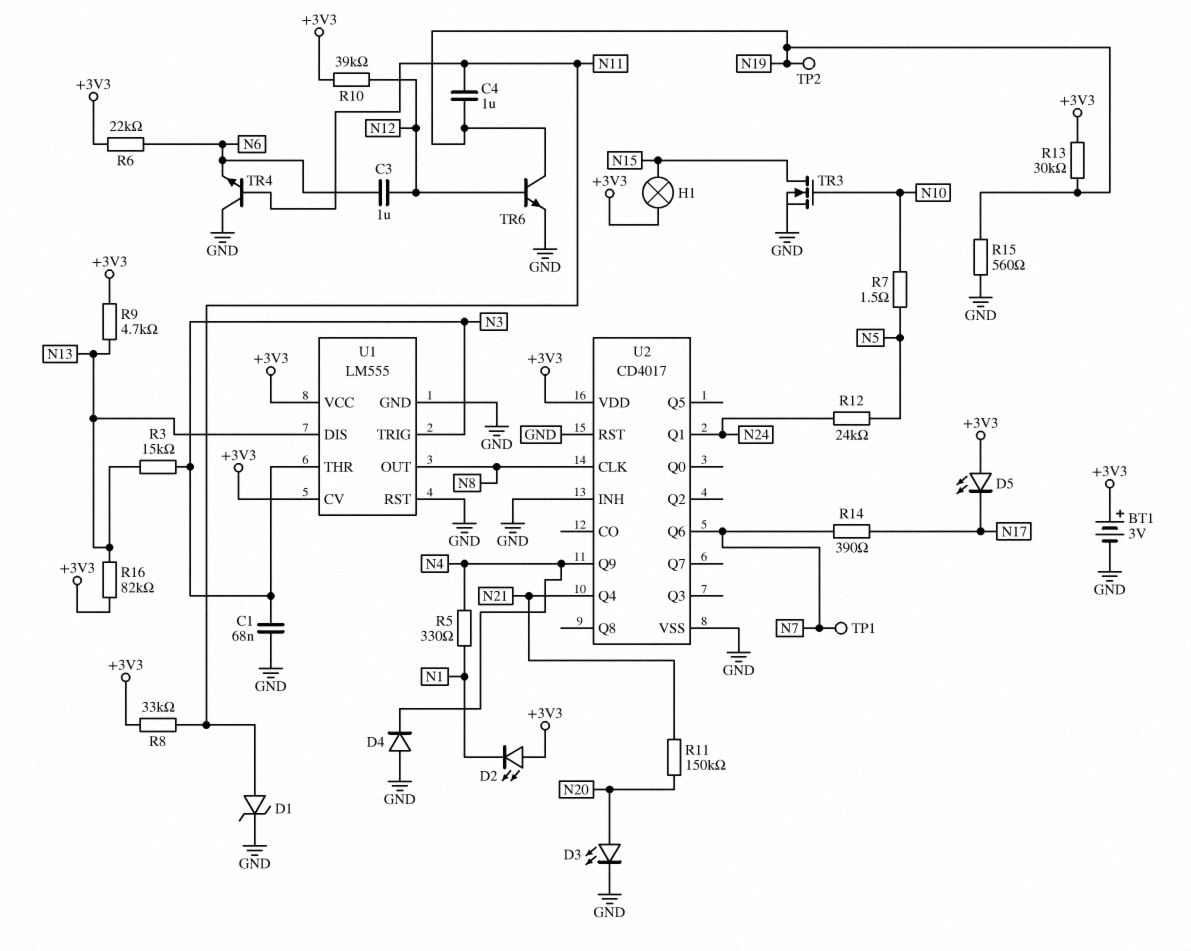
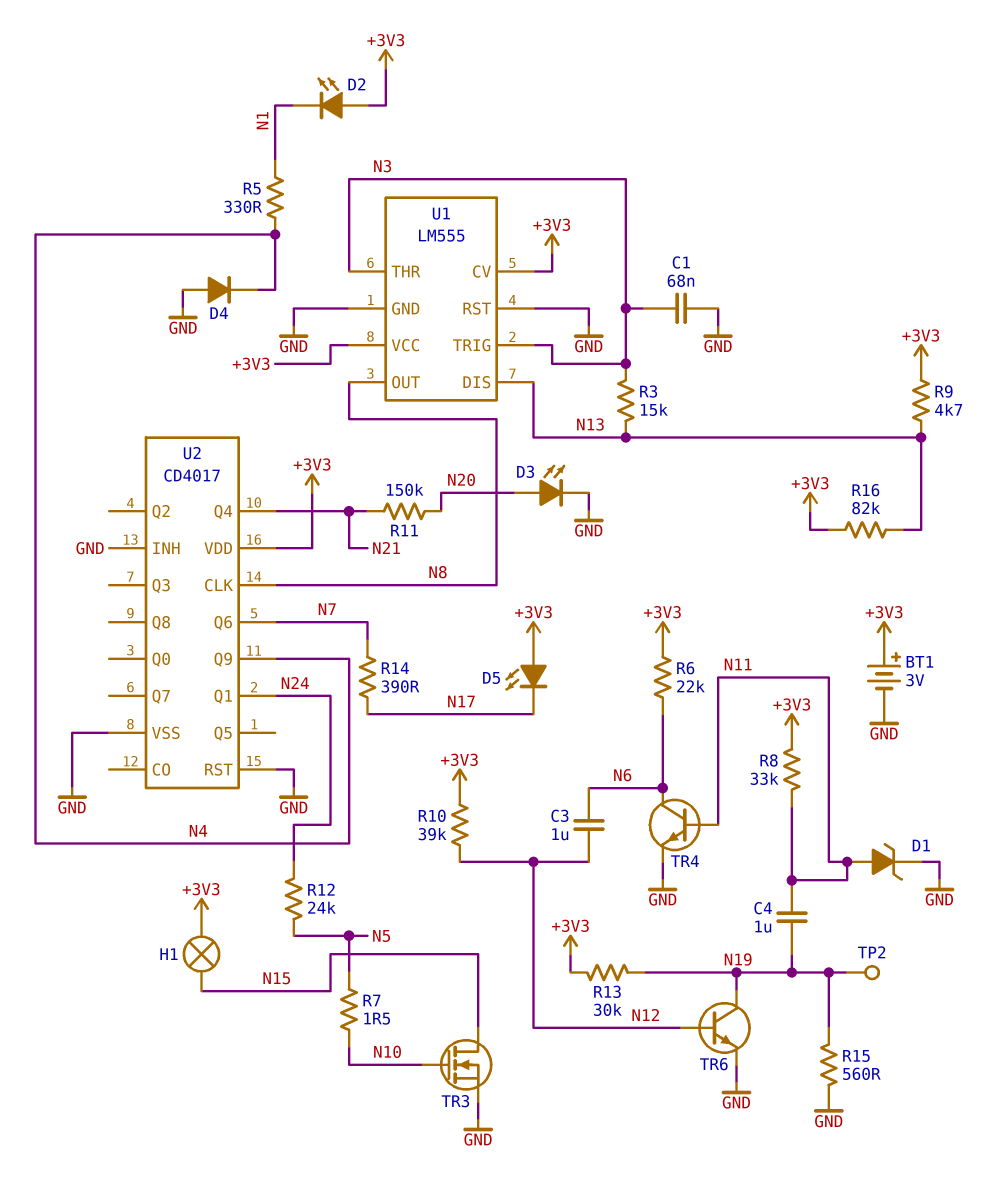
TP1: test point (N7) -> none
TR4: NPN (B N11, C GND, E N6) -> NPN (B N11, C N6, E GND)

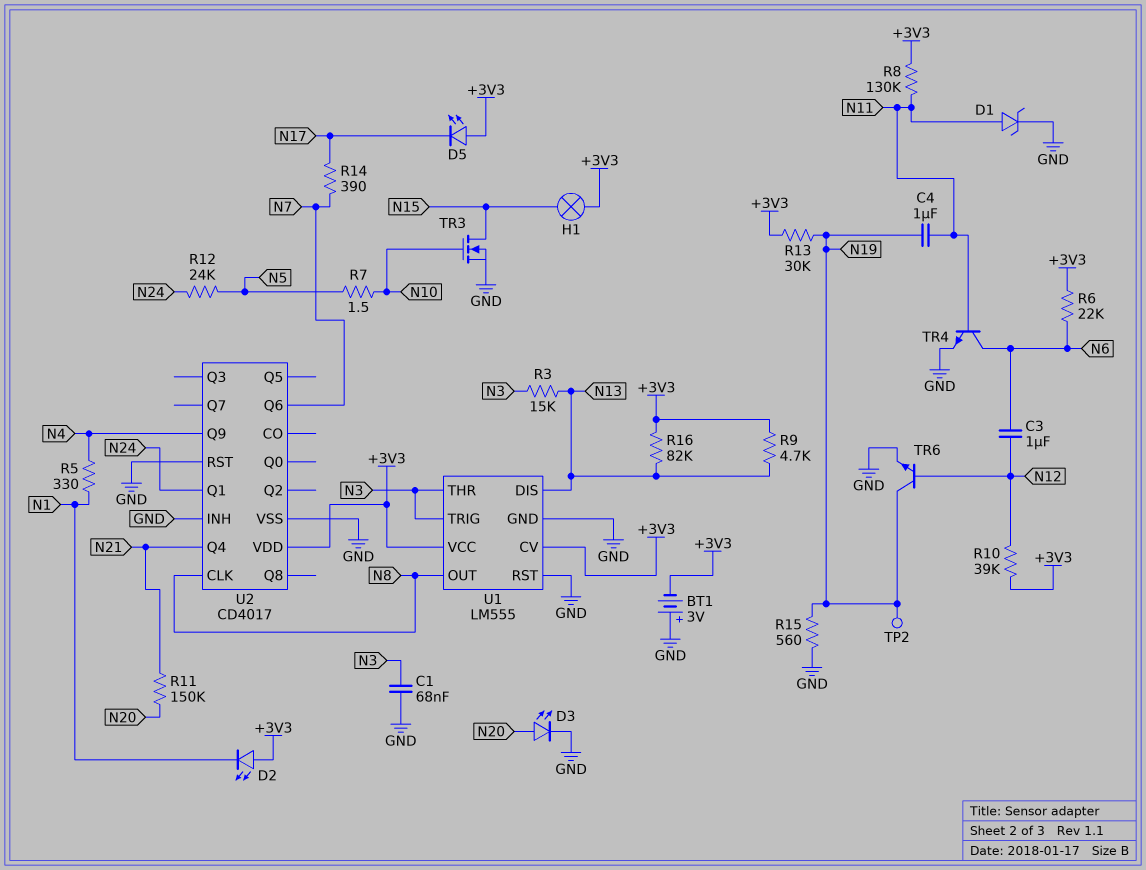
BT1: 3V (plus +3V3, minus GND) -> 3V (plus GND, minus +3V3)
D4: diode (A GND, K N4) -> none
R8: 33k (+3V3, N11) -> 130k (+3V3, N11)

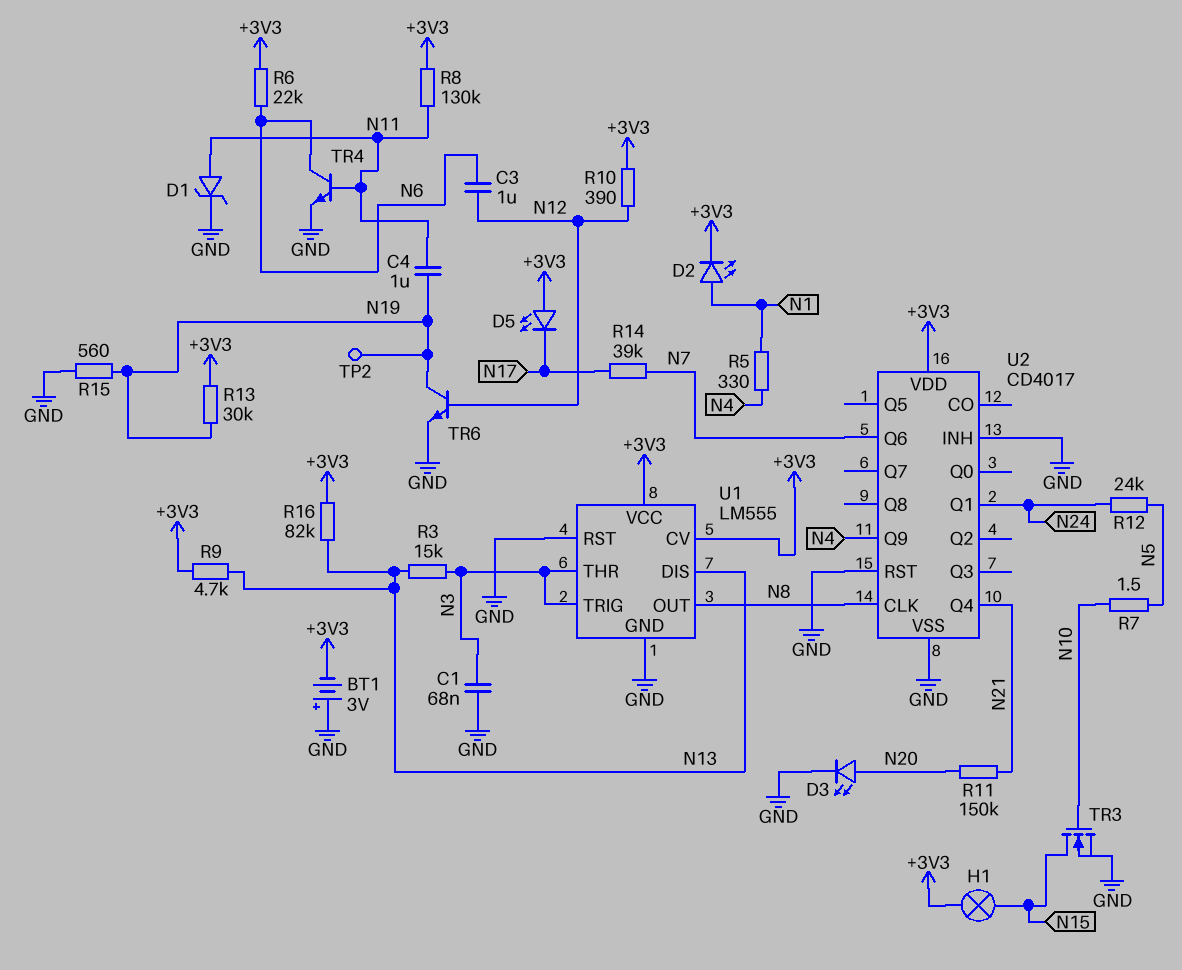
D2: LED (A +3V3, K N1) -> LED (A N1, K +3V3)
R10: 39k (+3V3, N12) -> 390 (+3V3, N12)
R14: 390 (N7, N17) -> 39k (N7, N17)

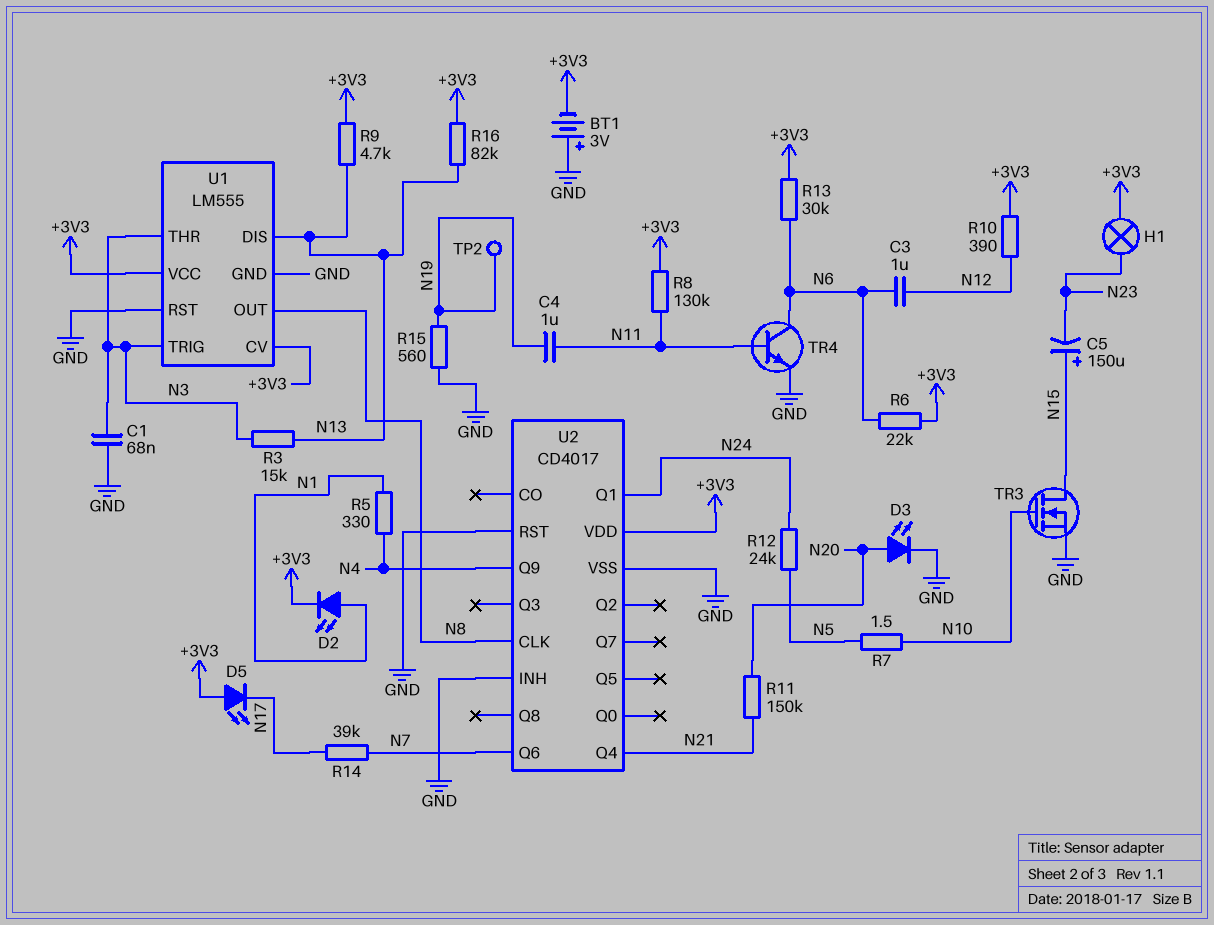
C5: none -> 150uF (plus N15, minus N23)
D1: zener (A N11, K GND) -> none
H1: lamp (+3V3, N15) -> lamp (+3V3, N23)
R13: 30k (+3V3, N19) -> 30k (+3V3, N6)
TR6: NPN (B N12, C N19, E GND) -> none

